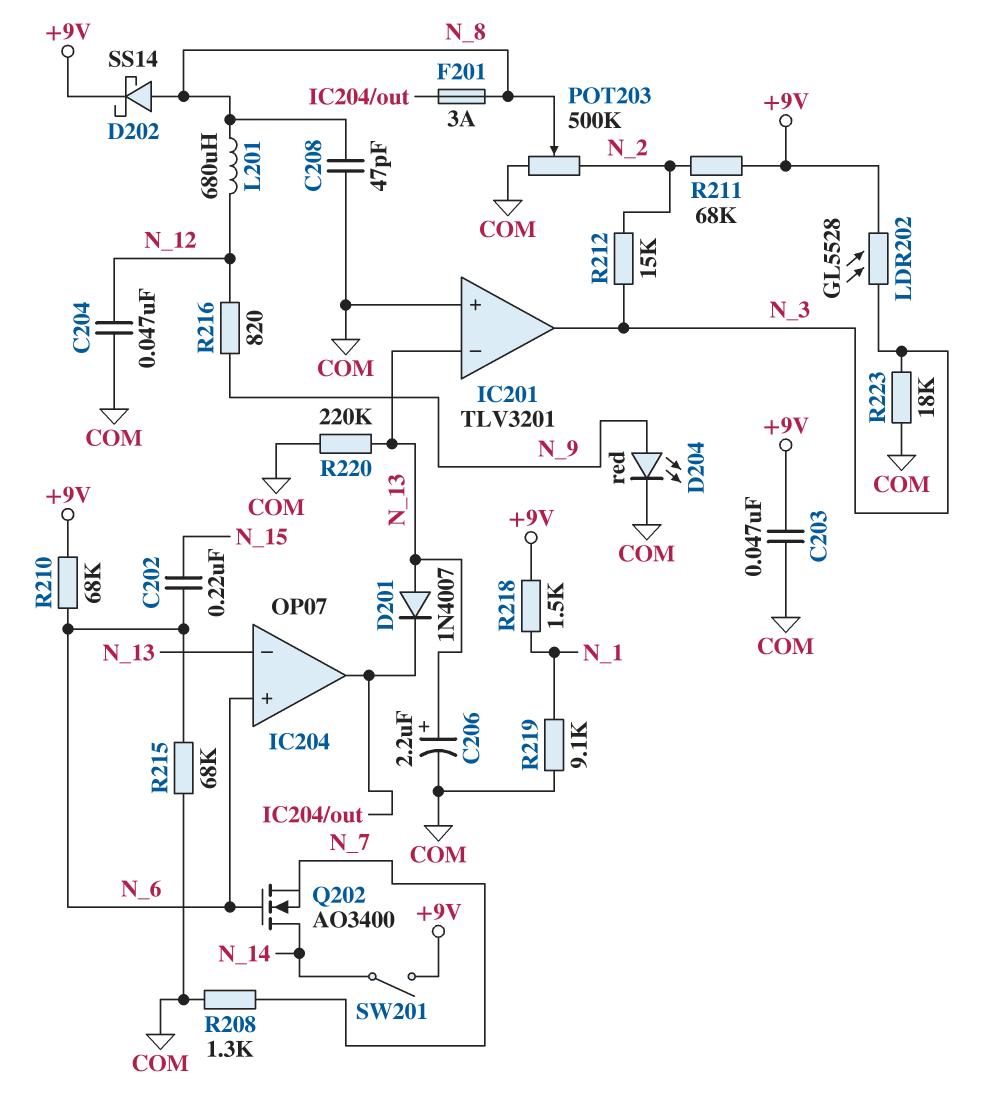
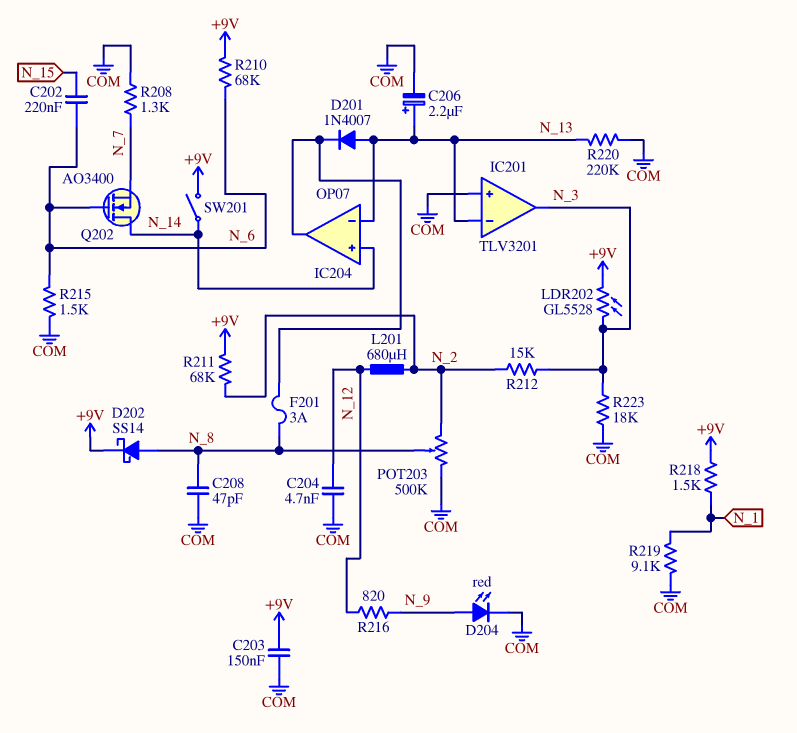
C203: 47nF (+9V, COM) -> 150nF (+9V, COM)
C204: 47nF (COM, N_12) -> 4.7nF (COM, N_12)
IC204 pin in+: N_6 -> N_14
L201: 680uH (N_8, N_12) -> 680uH (N_2, N_12)
R215: 68k (COM, N_6) -> 1.5k (COM, N_6)

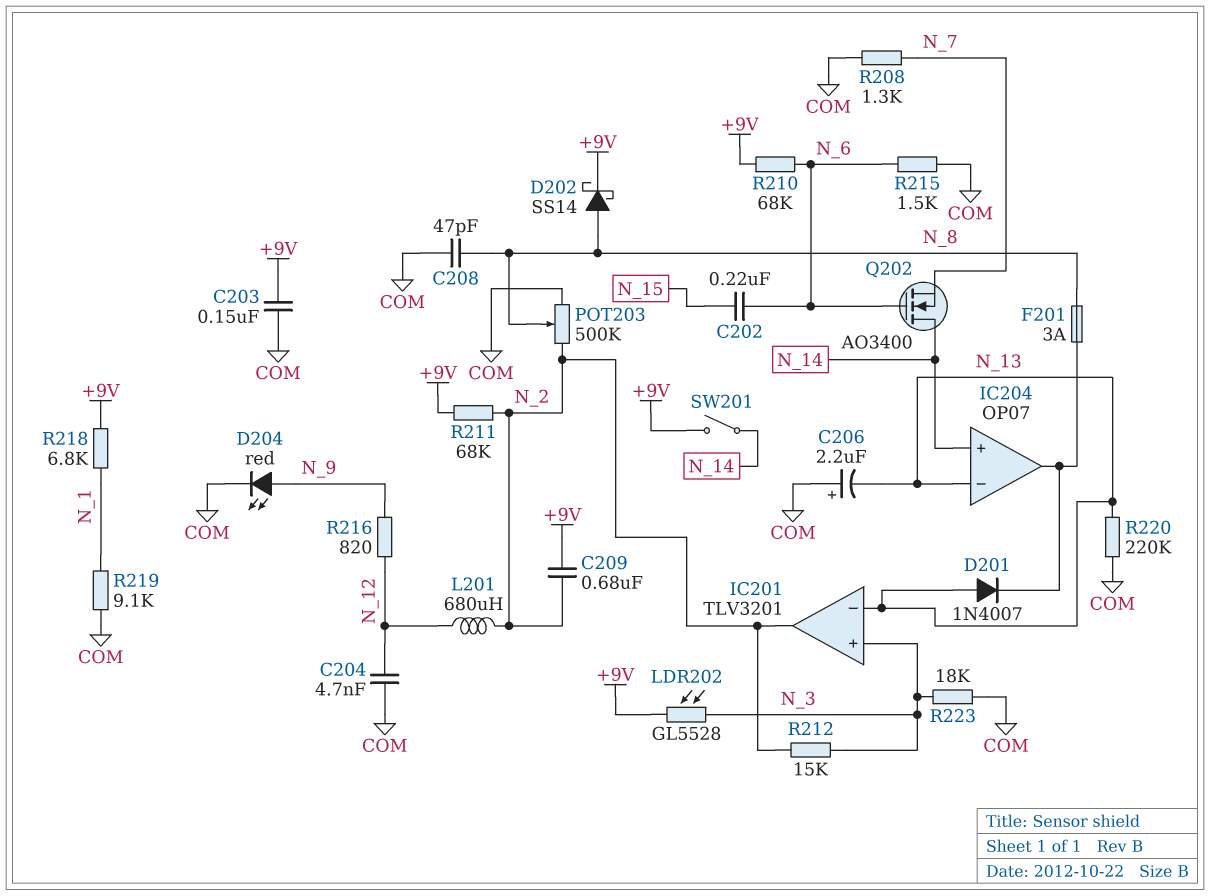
C206: 2.2uF (plus N_13, minus COM) -> 2.2uF (plus COM, minus N_13)
C209: none -> 680nF (+9V, N_2)
IC201 pin in+: COM -> N_3
IC201 pin out: N_3 -> N_2
R218: 1.5k (+9V, N_1) -> 6.8k (+9V, N_1)

